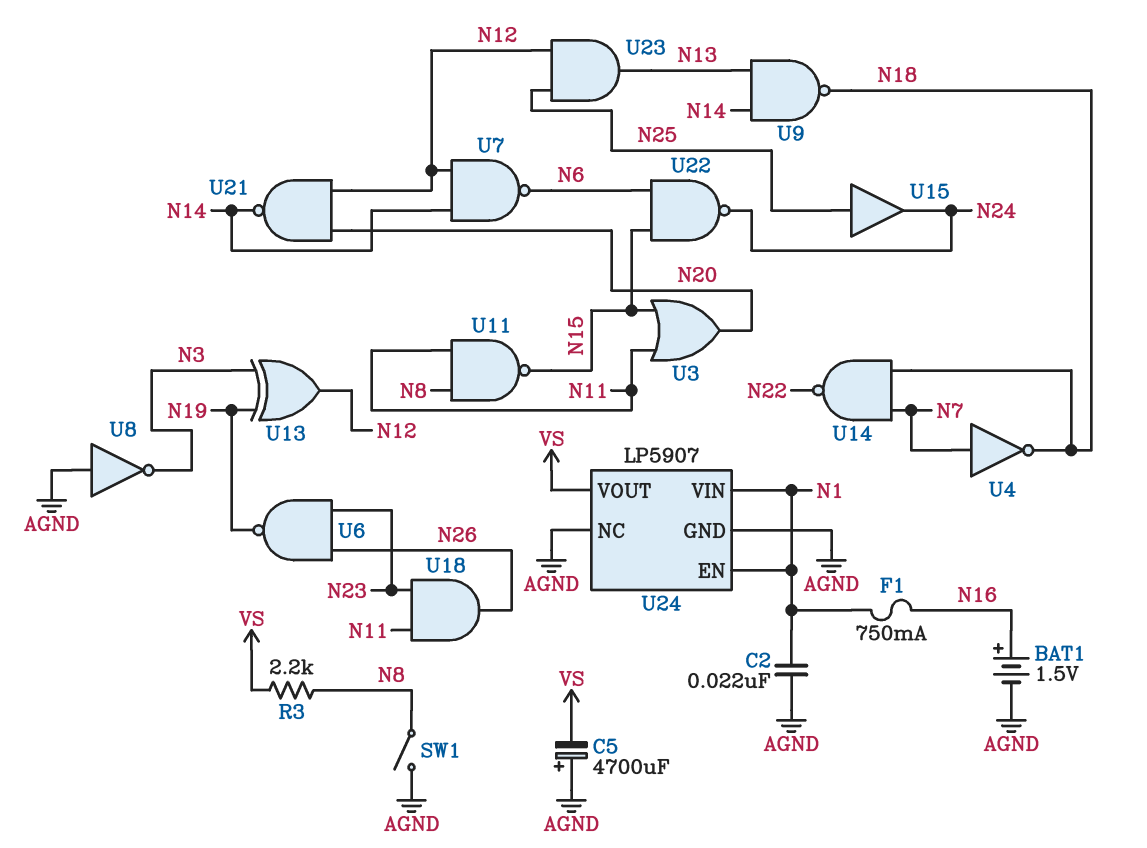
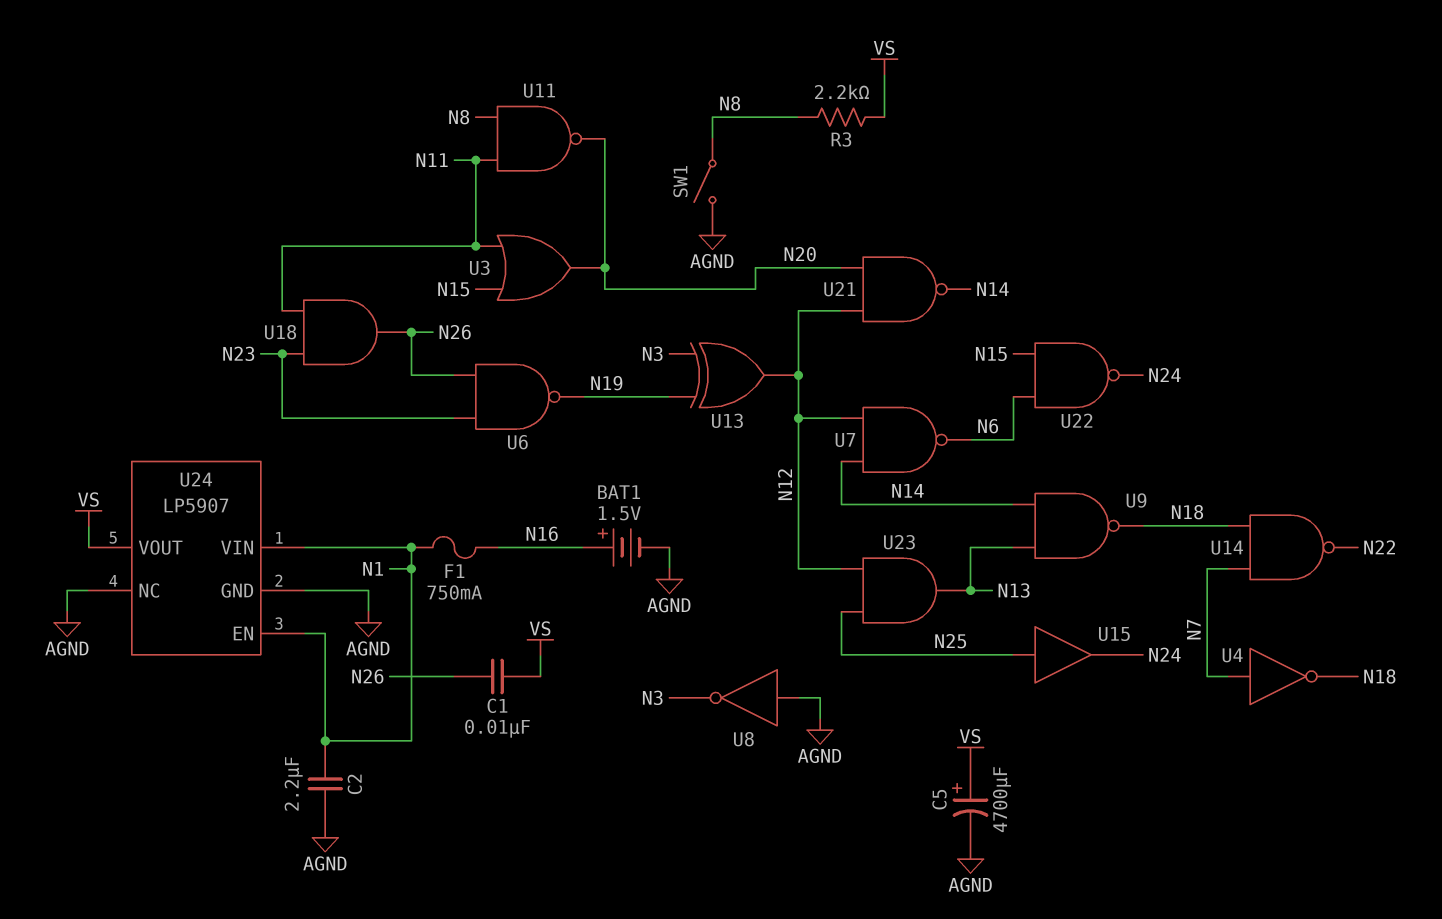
C1: none -> 10nF (N26, VS)
C2: 22nF (AGND, N1) -> 2.2uF (AGND, N1)
C5: 4700uF (plus AGND, minus VS) -> 4700uF (plus VS, minus AGND)
U11: NAND (in N8, in N11, out N15) -> NAND (in N8, in N11, out N20)

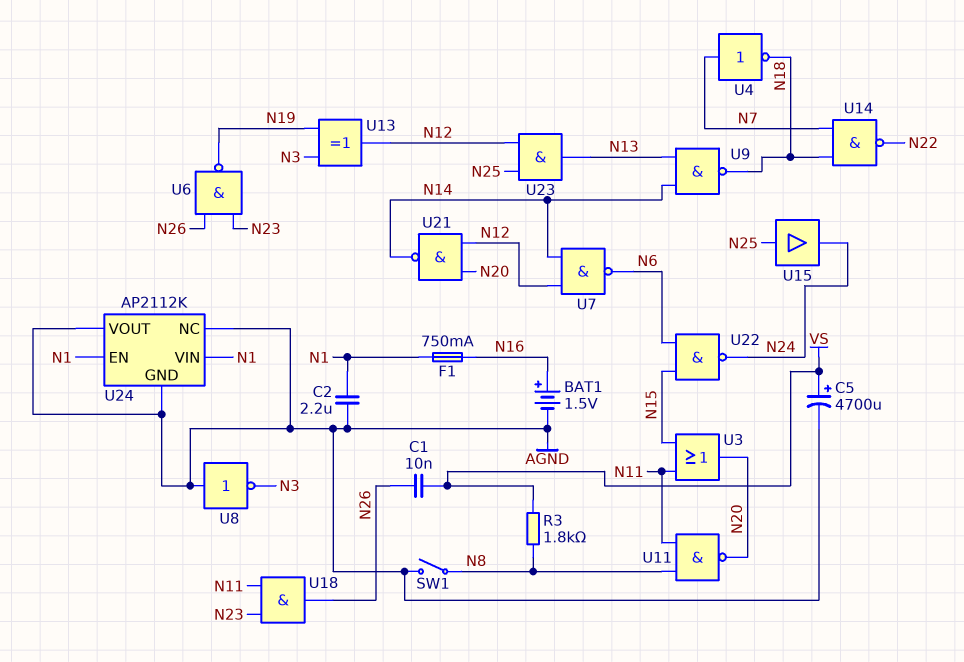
R3: 2.2k (N8, VS) -> 1.8k (N8, VS)
U24: LP5907 -> AP2112K
U24 pin VOUT: VS -> AGND

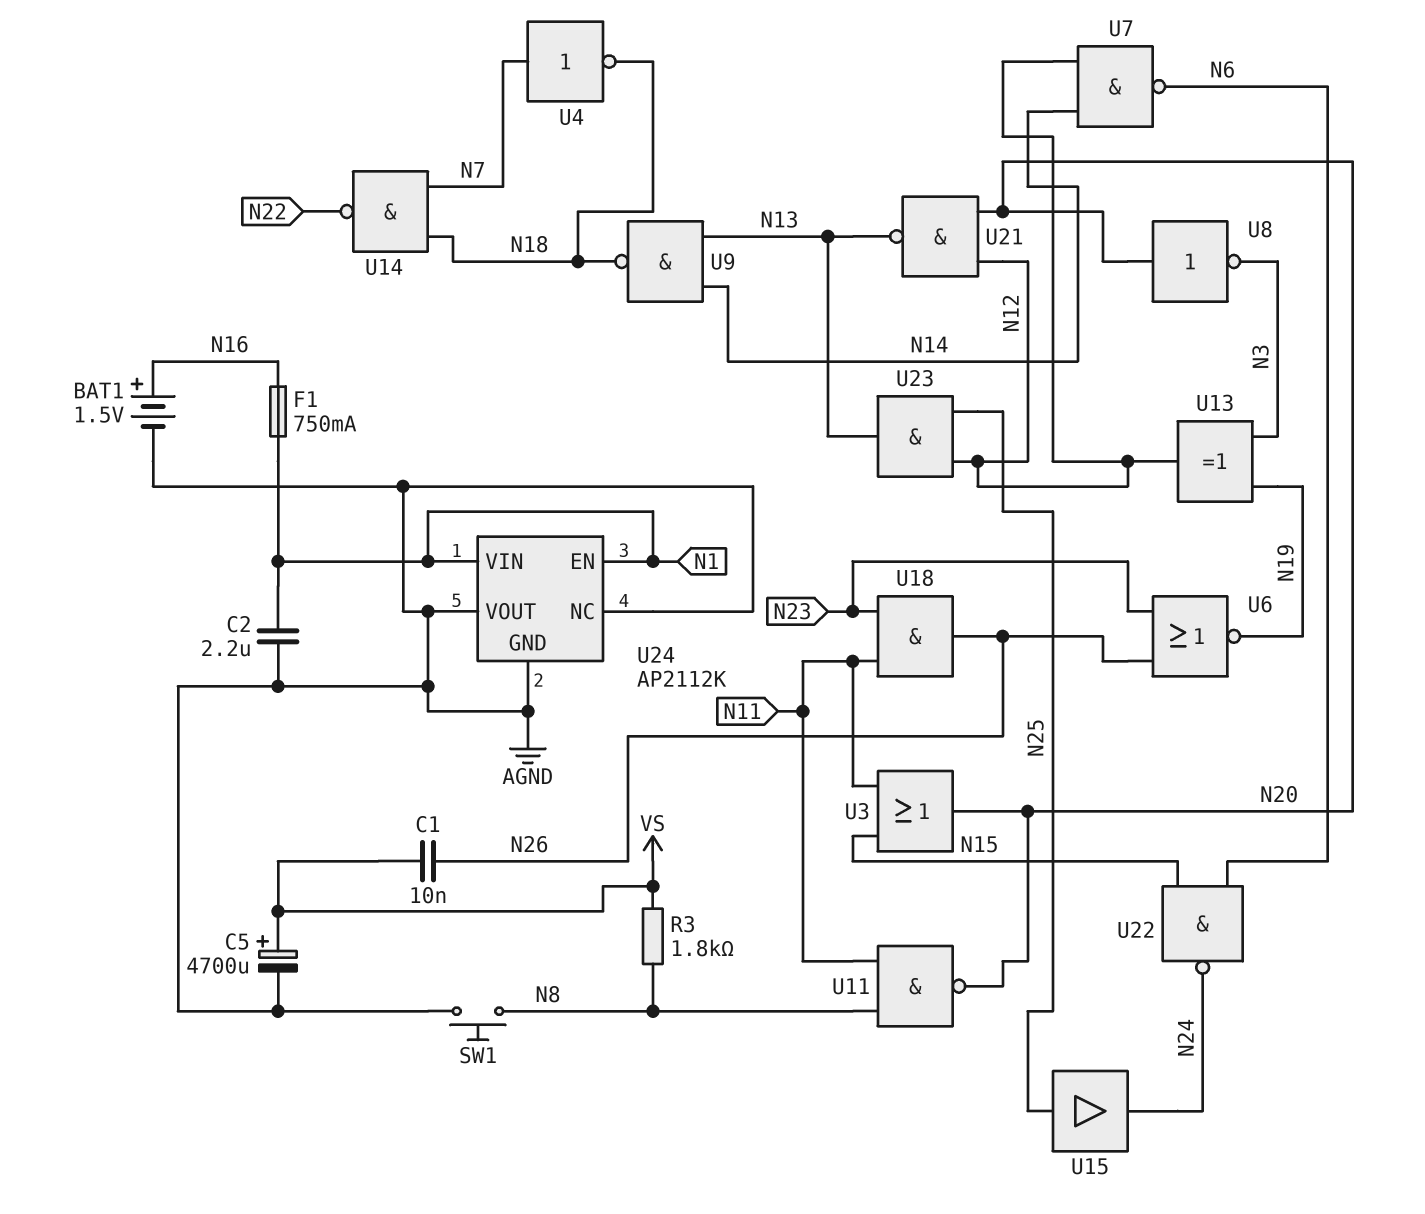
SW1: switch (AGND, N8) -> button (AGND, N8)
U6: NAND (in N23, in N26, out N19) -> NOR (in N23, in N26, out N19)
U8: NOT (in AGND, out N3) -> NOT (in N20, out N3)
U21: NAND (in N12, in N20, out N14) -> NAND (in N12, in N20, out N13)

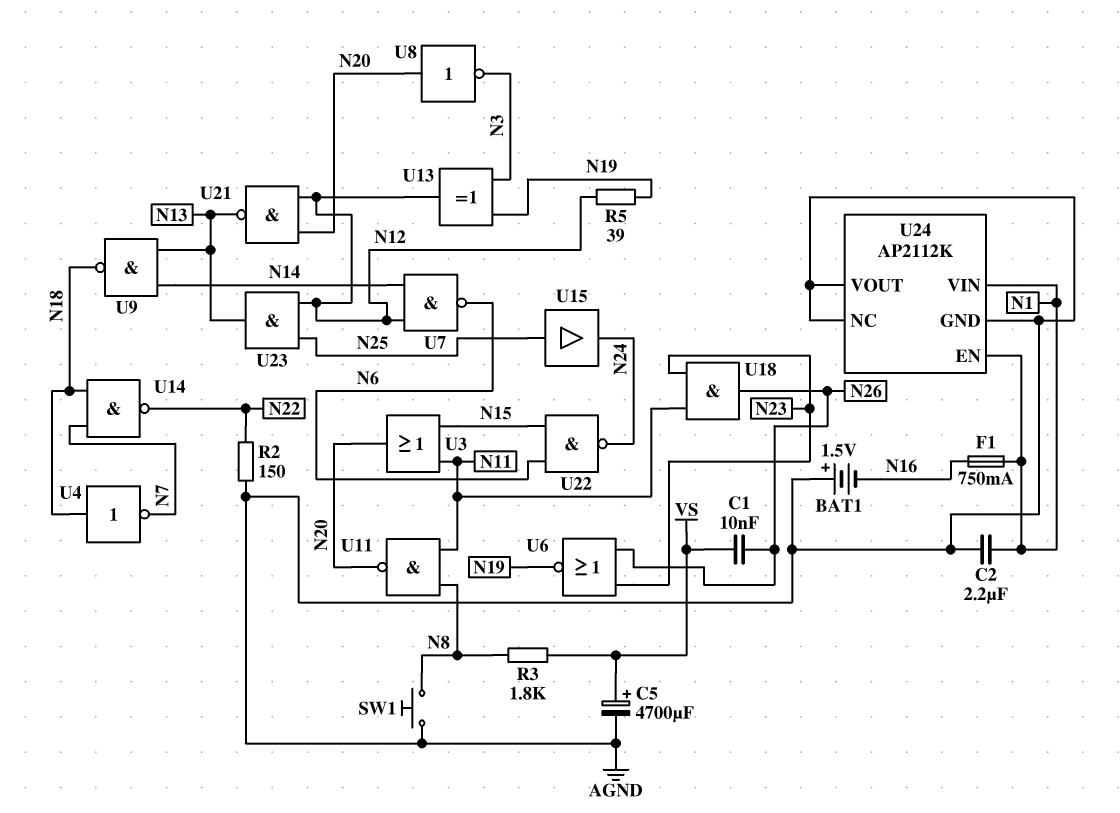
BAT1: 1.5V (plus N16, minus AGND) -> 1.5V (plus AGND, minus N16)
R2: none -> 150 (AGND, N22)
R5: none -> 39 (N12, N19)
U4: NOT (in N7, out N18) -> NOT (in N18, out N7)

